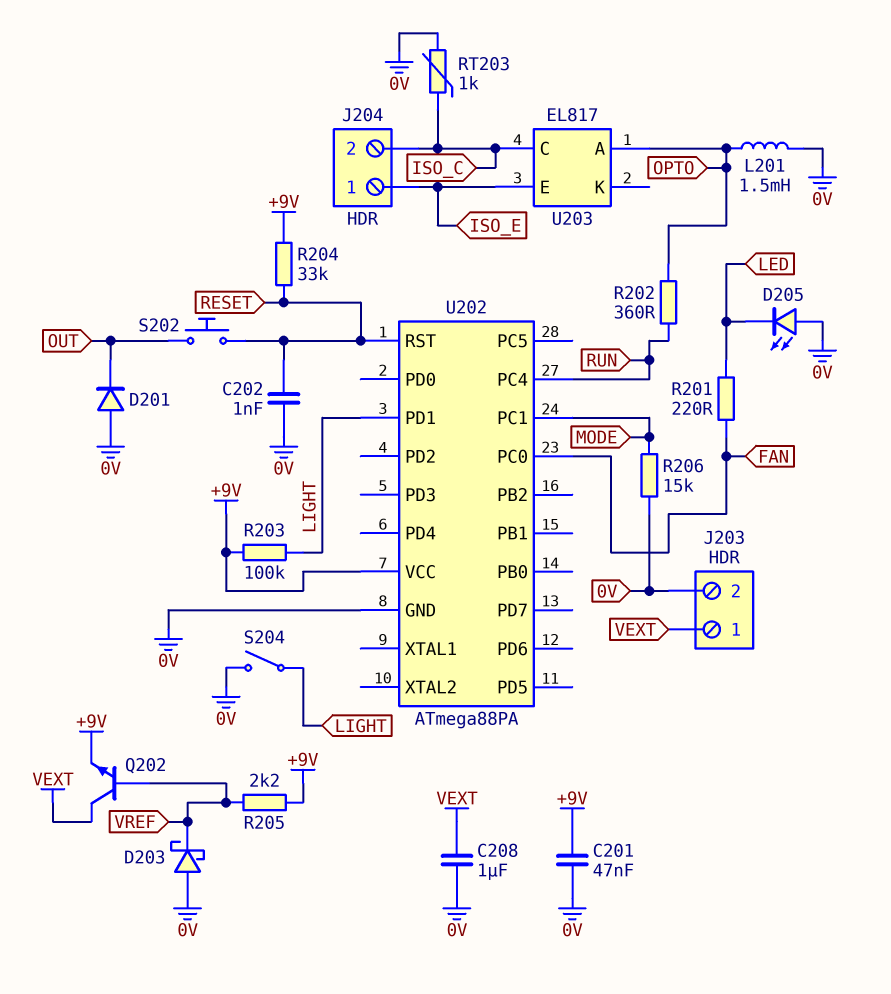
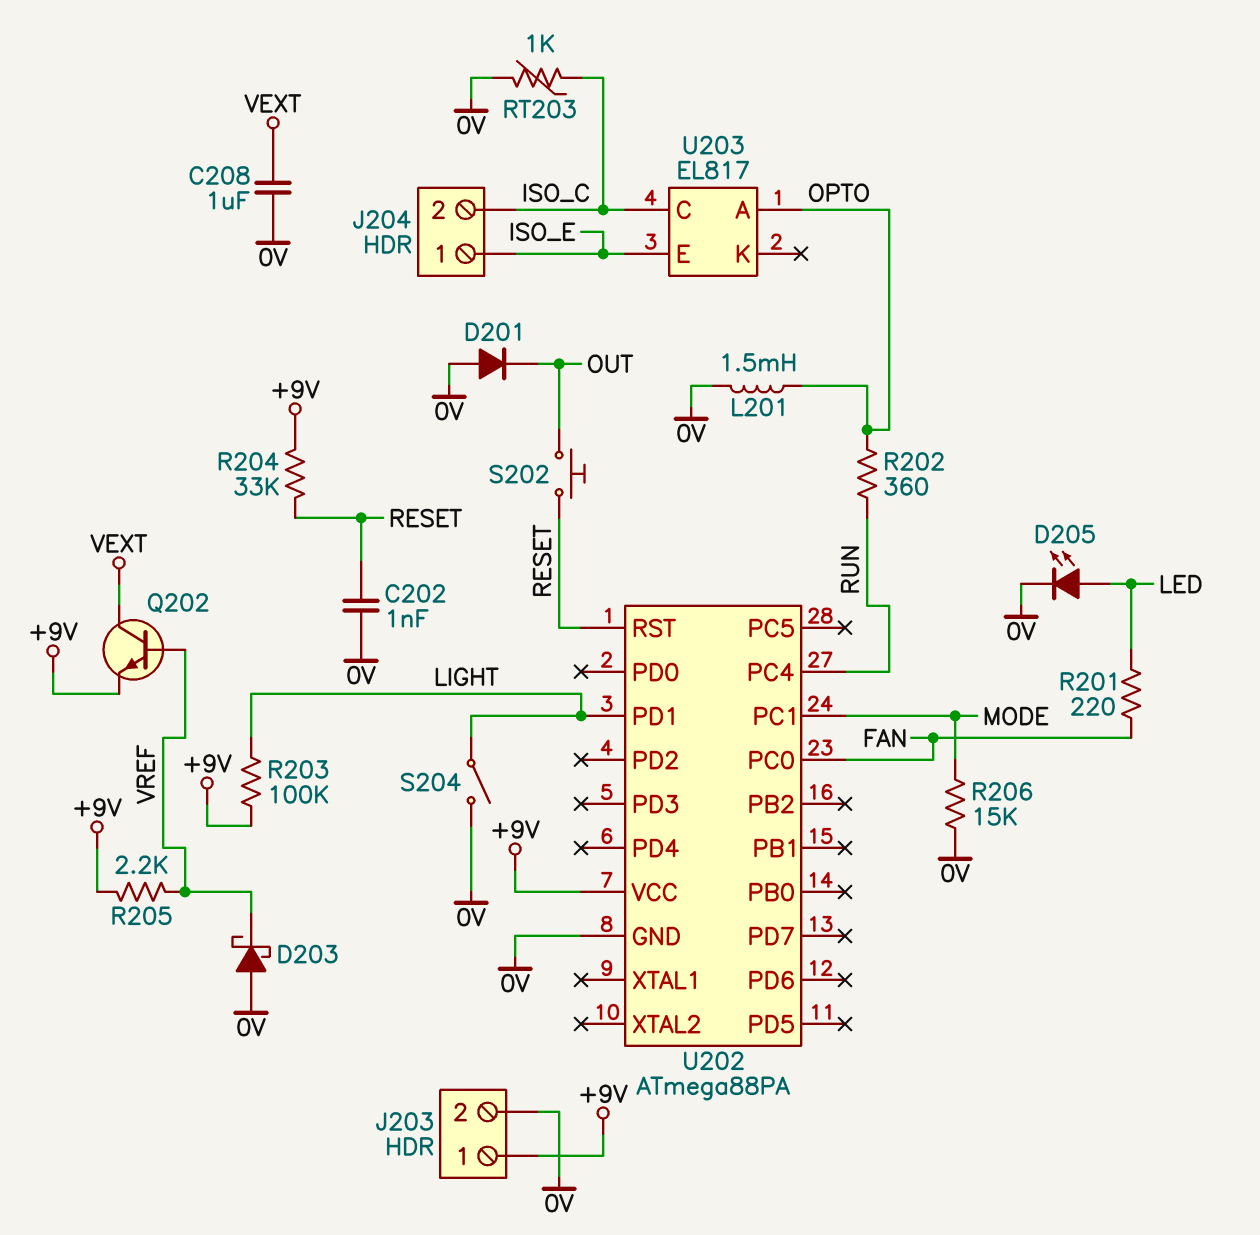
C201: 47nF (+9V, 0V) -> none
D205: LED (A 0V, K LED) -> LED (A LED, K 0V)
J203 pin 1: VEXT -> +9V

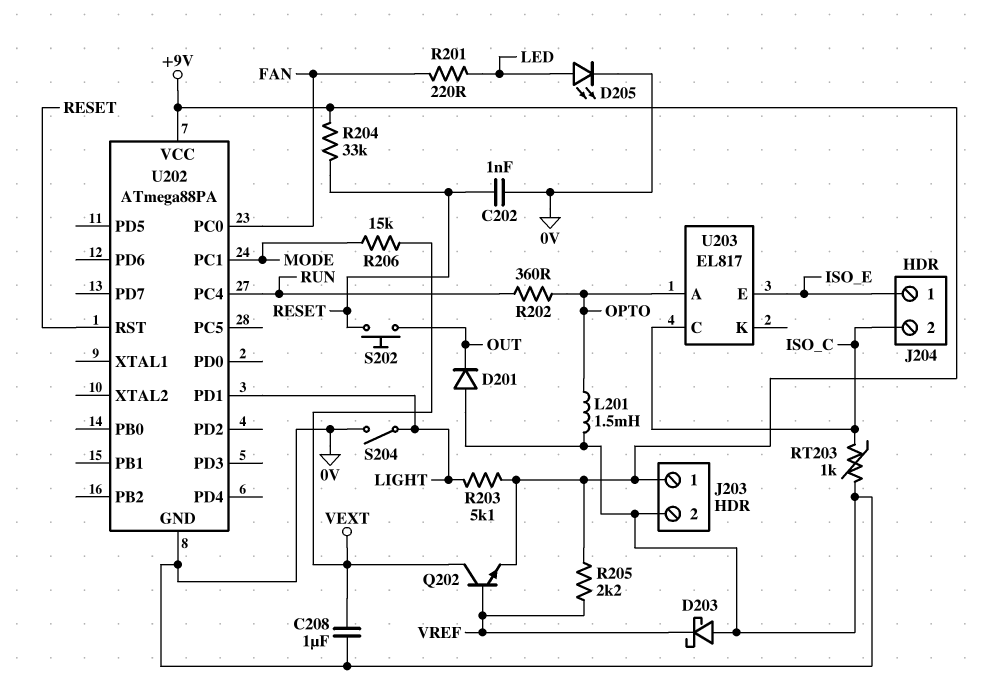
R203: 100k (+9V, LIGHT) -> 5.1k (+9V, LIGHT)
R206: 15k (0V, MODE) -> 15k (MODE, VEXT)

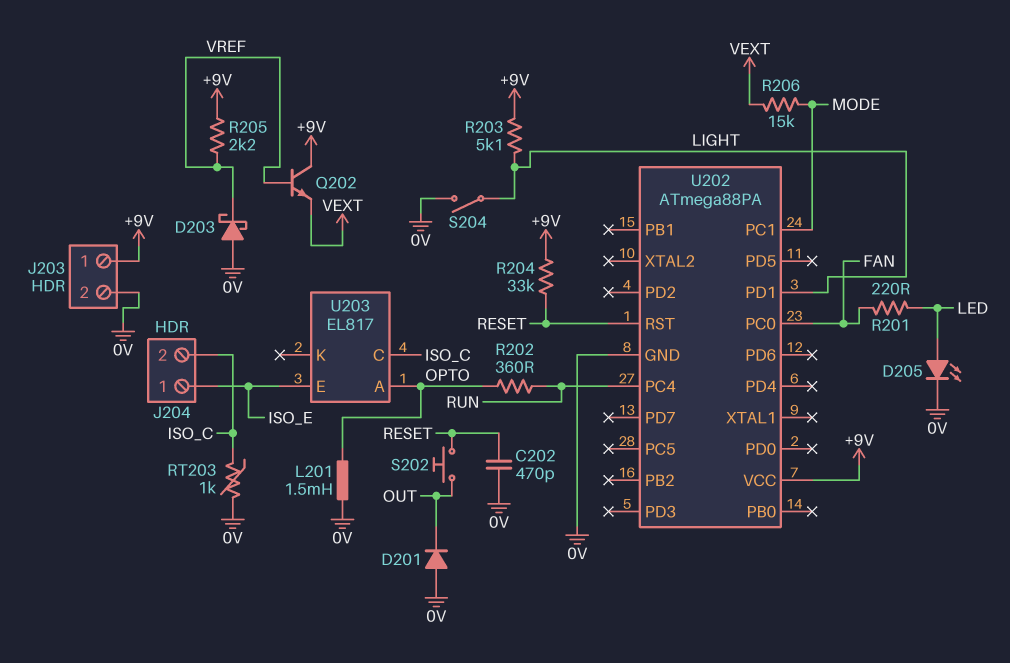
C202: 1nF (0V, RESET) -> 470pF (0V, RESET)
C208: 1uF (0V, VEXT) -> none
Q202: NPN (B VREF, C VEXT, E +9V) -> NPN (B VREF, C +9V, E VEXT)

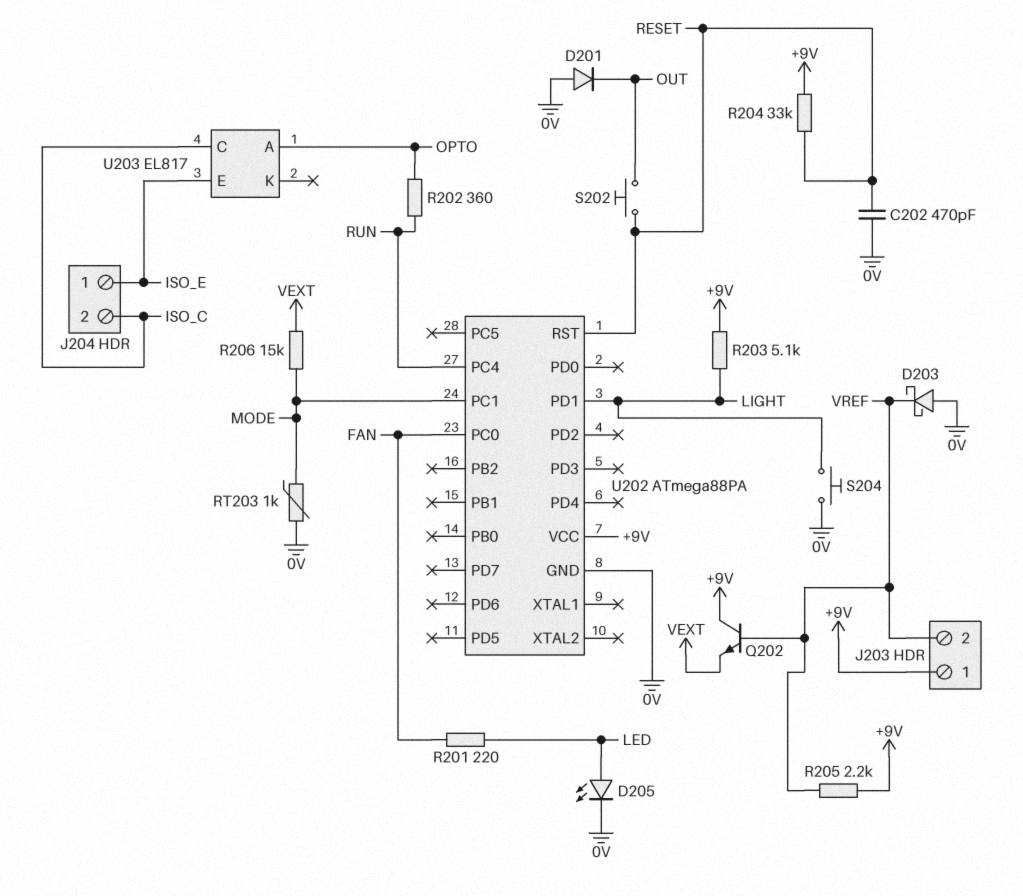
J203 pin 2: 0V -> VREF
L201: 1.5mH (0V, OPTO) -> none
RT203: 1k (0V, ISO_C) -> 1k (0V, MODE)
S204: switch (0V, LIGHT) -> button (0V, LIGHT)

